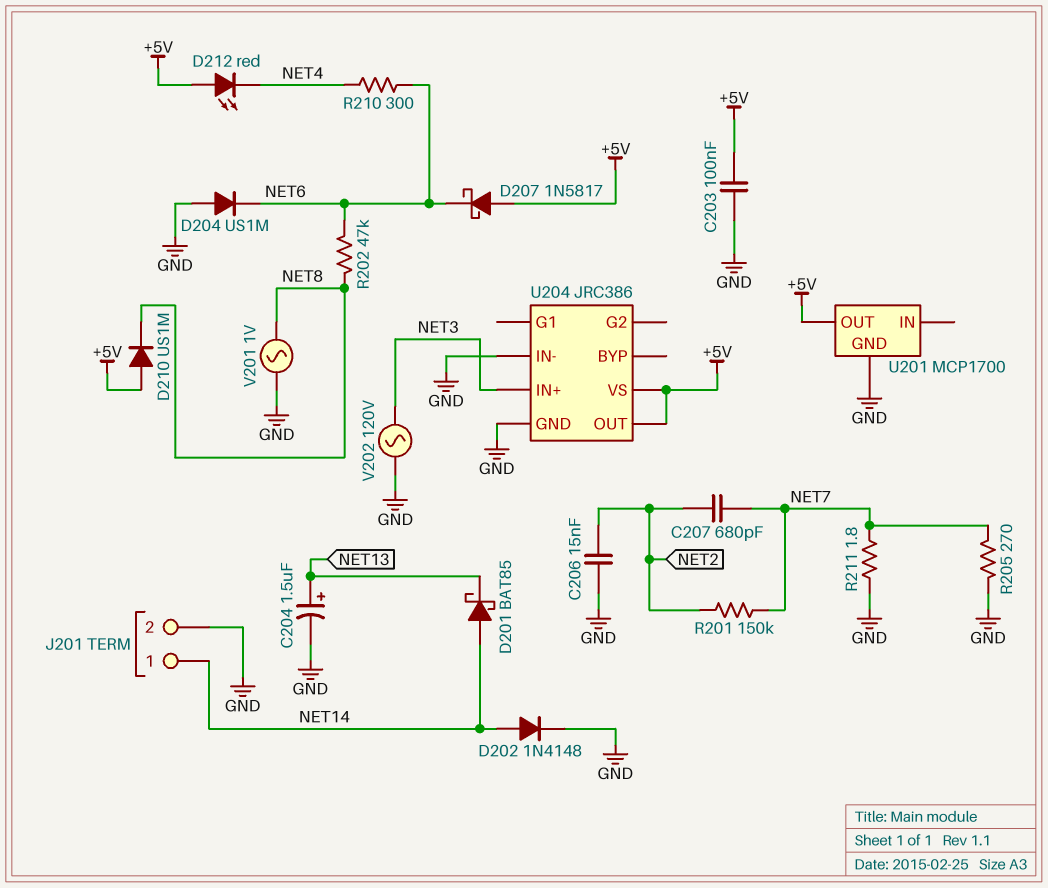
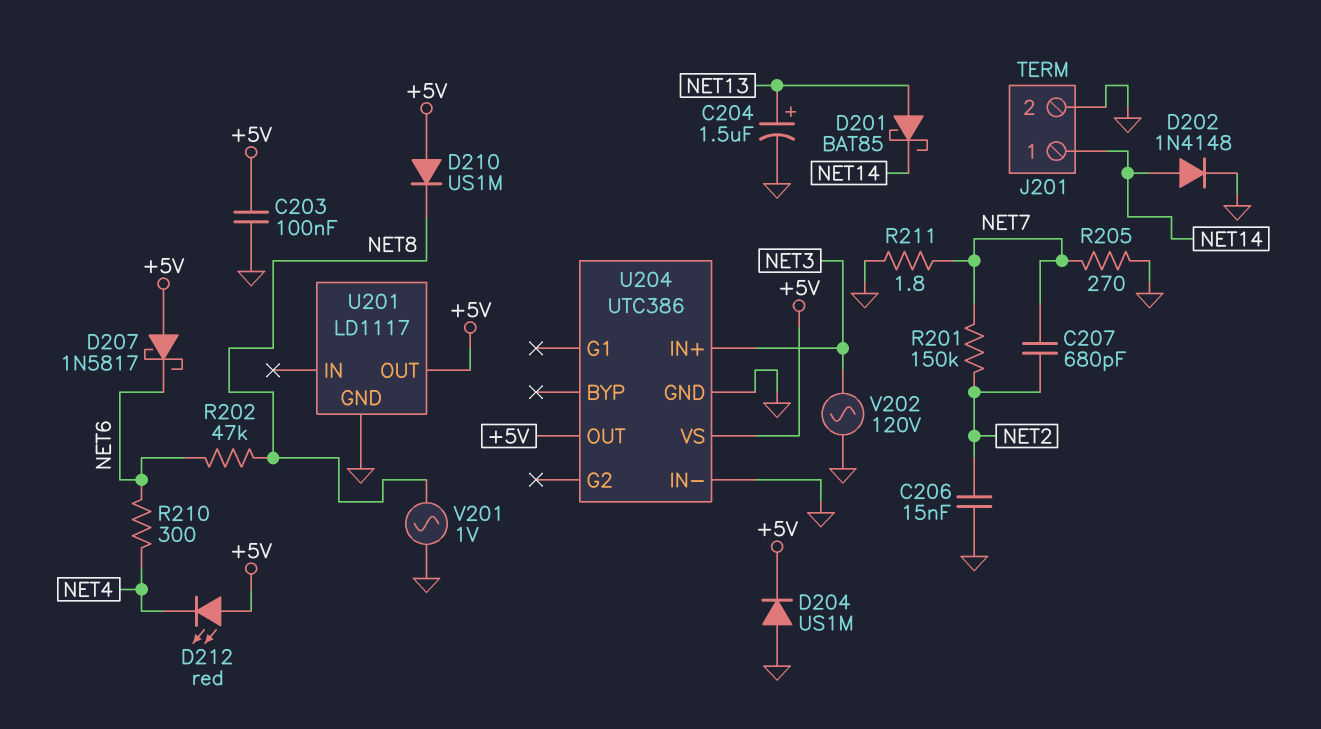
D201: schottky BAT85 (A NET14, K NET13) -> schottky BAT85 (A NET13, K NET14)
D204: diode US1M (A GND, K NET6) -> diode US1M (A GND, K +5V)
U201: MCP1700 -> LD1117
U204: JRC386 -> UTC386

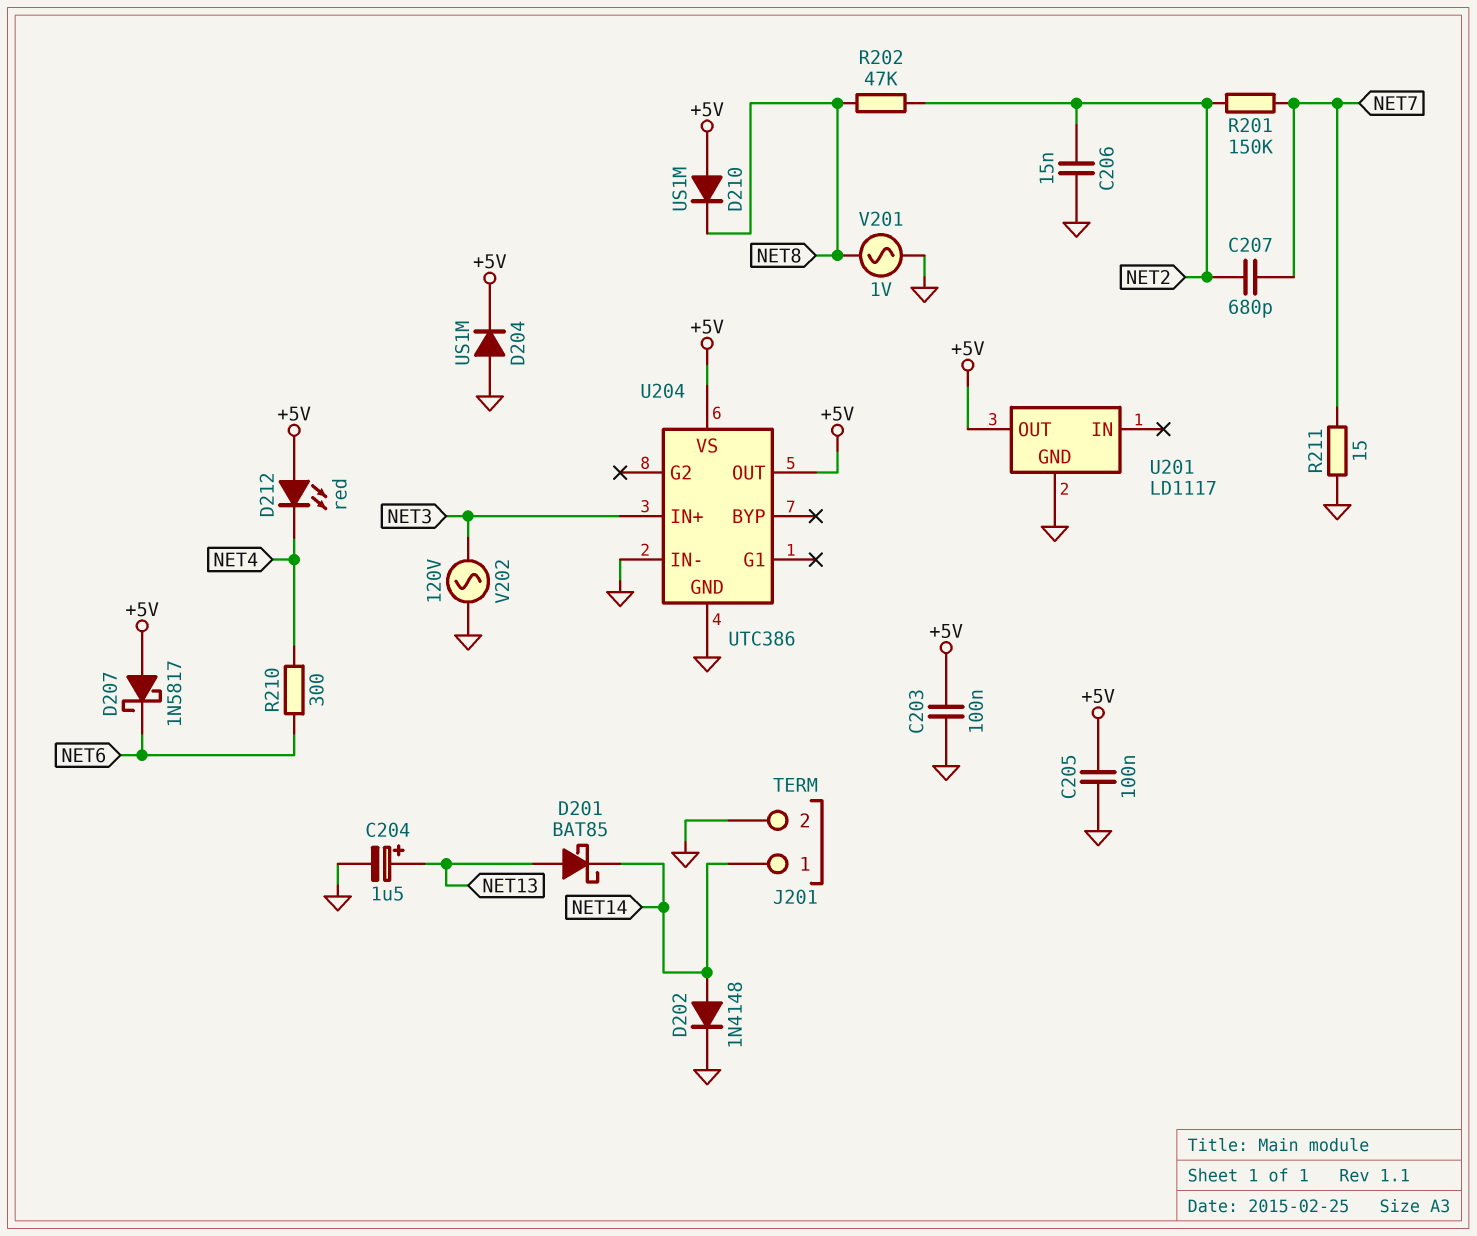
C205: none -> 100nF (+5V, GND)
R202: 47k (NET6, NET8) -> 47k (NET2, NET8)
R205: 270 (GND, NET7) -> none
R211: 1.8 (GND, NET7) -> 15 (GND, NET7)

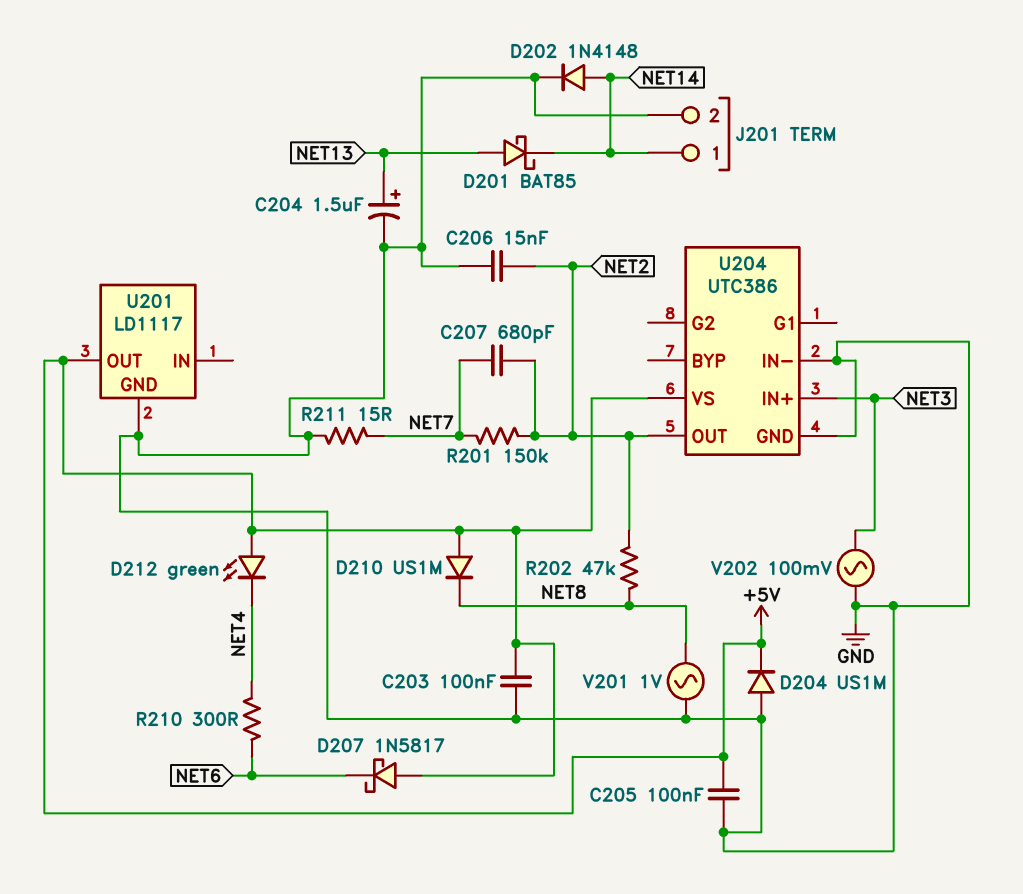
D212: LED red (A +5V, K NET4) -> LED green (A +5V, K NET4)
U204 pin OUT: +5V -> NET2
V202: AC 120V (GND, NET3) -> AC 100mV (GND, NET3)

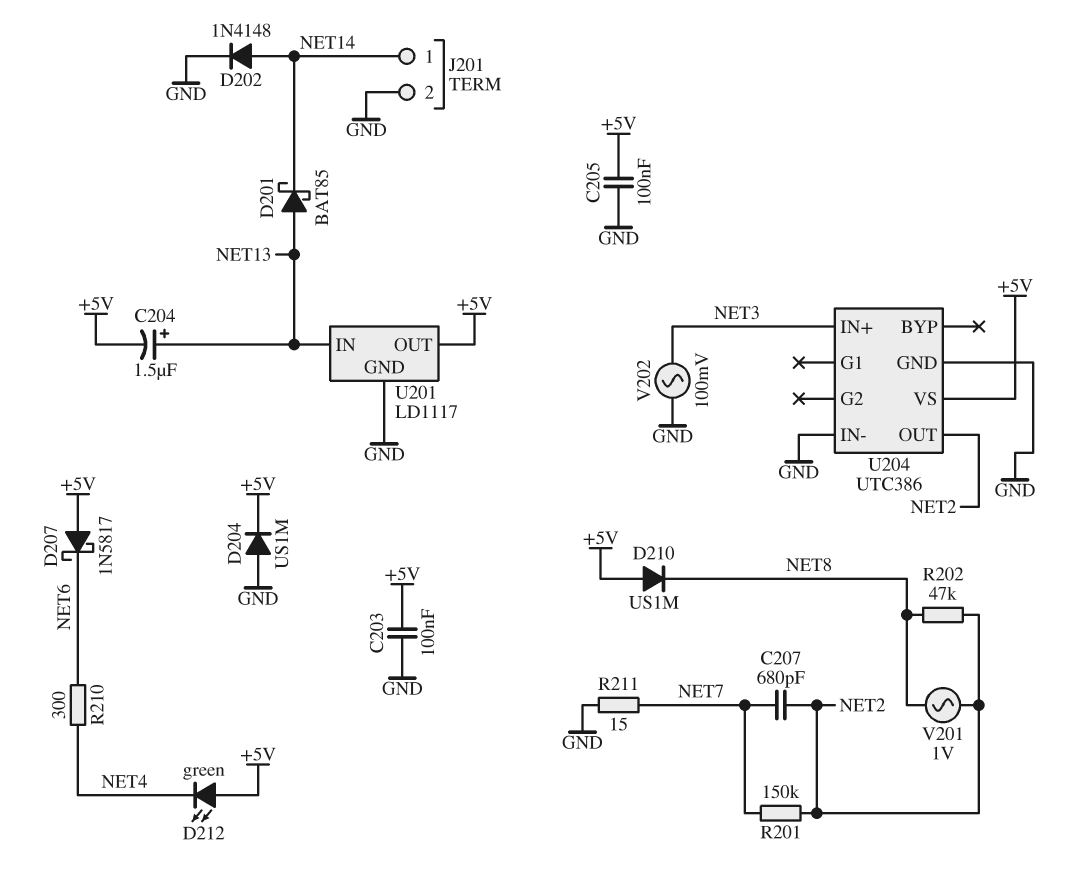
C204: 1.5uF (plus NET13, minus GND) -> 1.5uF (plus NET13, minus +5V)
C206: 15nF (GND, NET2) -> none
U201 pin IN: none -> NET13
V201: AC 1V (GND, NET8) -> AC 1V (NET2, NET8)

